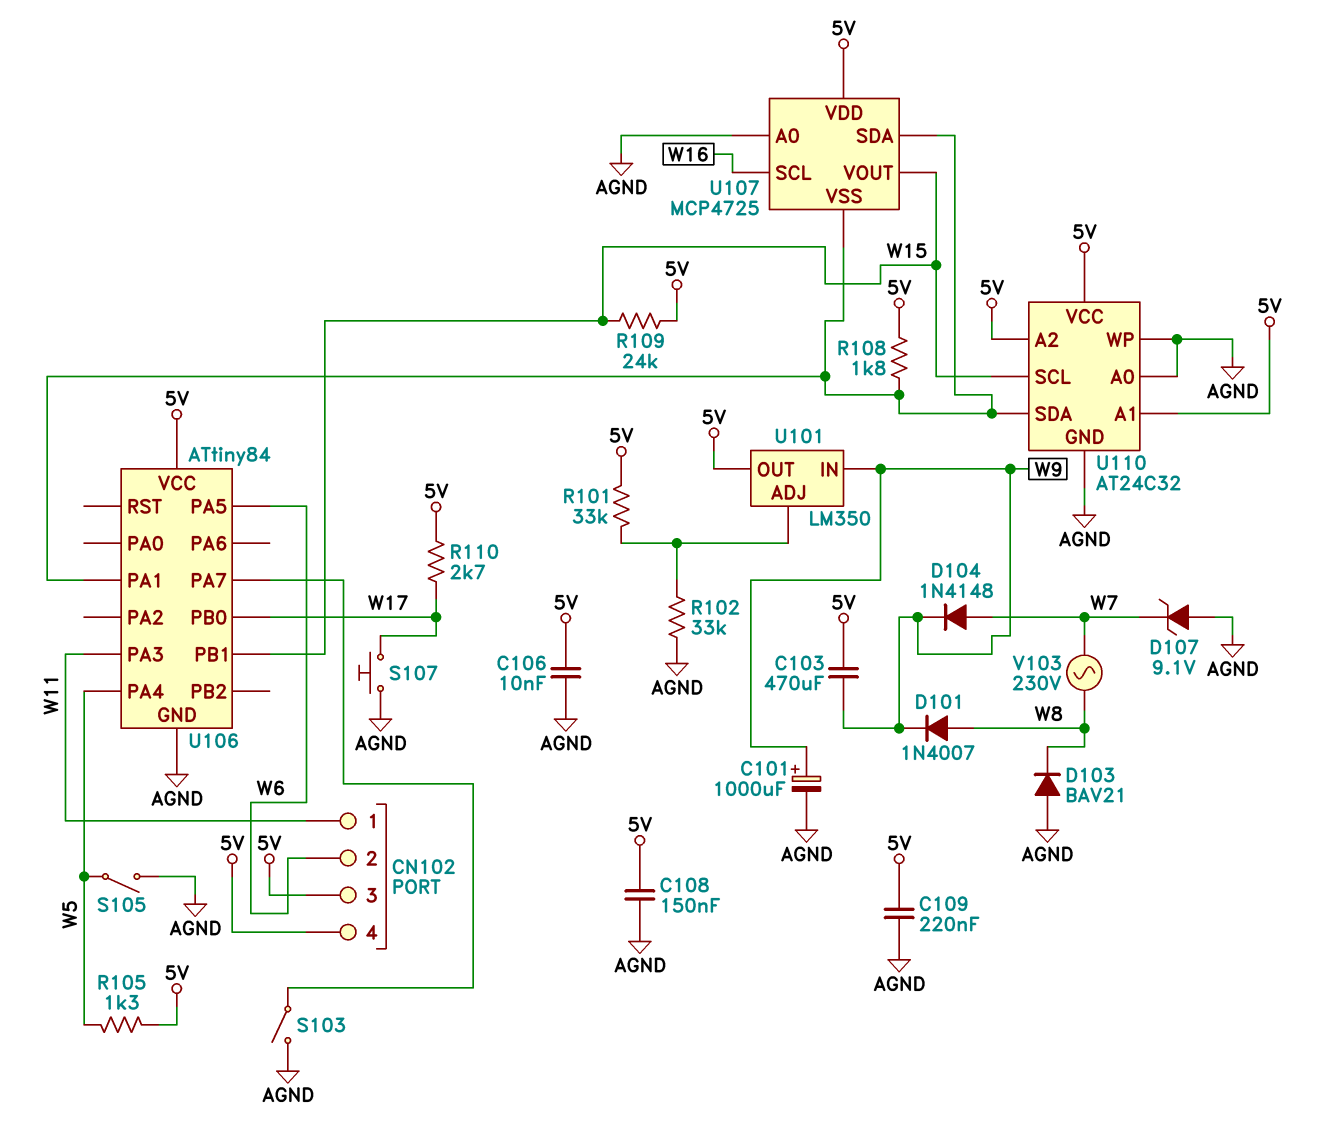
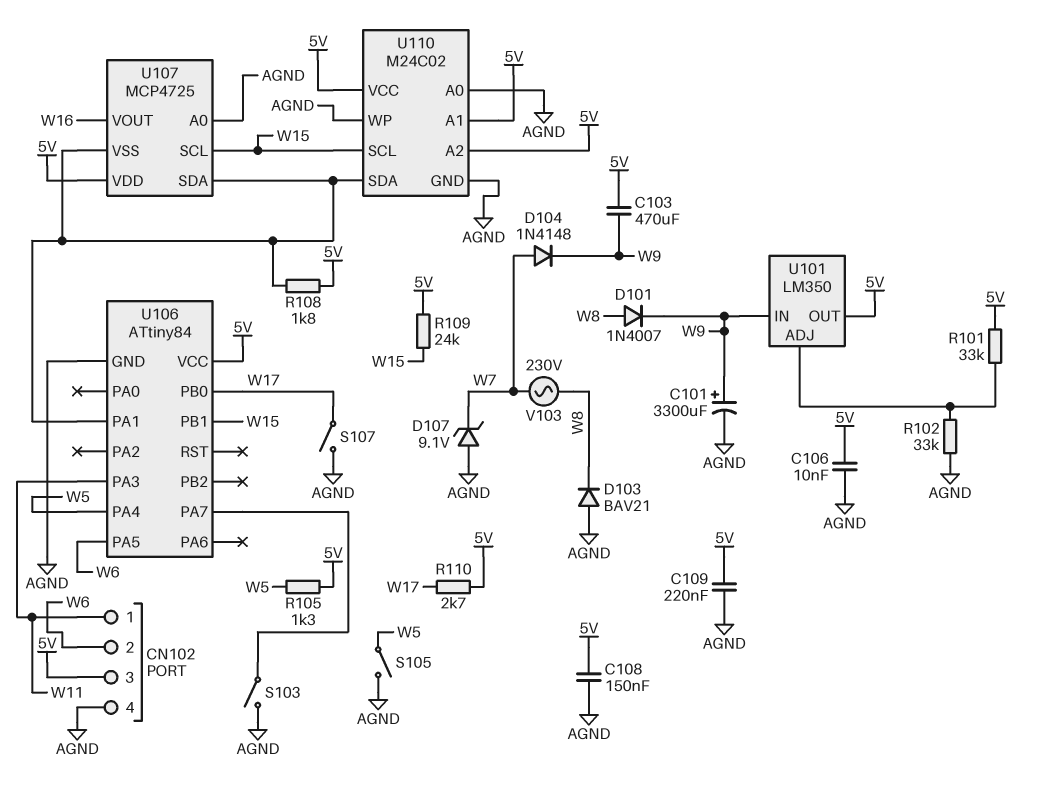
C101: 1000uF (plus W9, minus AGND) -> 3300uF (plus W9, minus AGND)
CN102 pin 4: 5V -> AGND
S107: button (AGND, W17) -> switch (AGND, W17)
U107 pin SCL: W16 -> W15
U107 pin VOUT: W15 -> W16
U110: AT24C32 -> M24C02

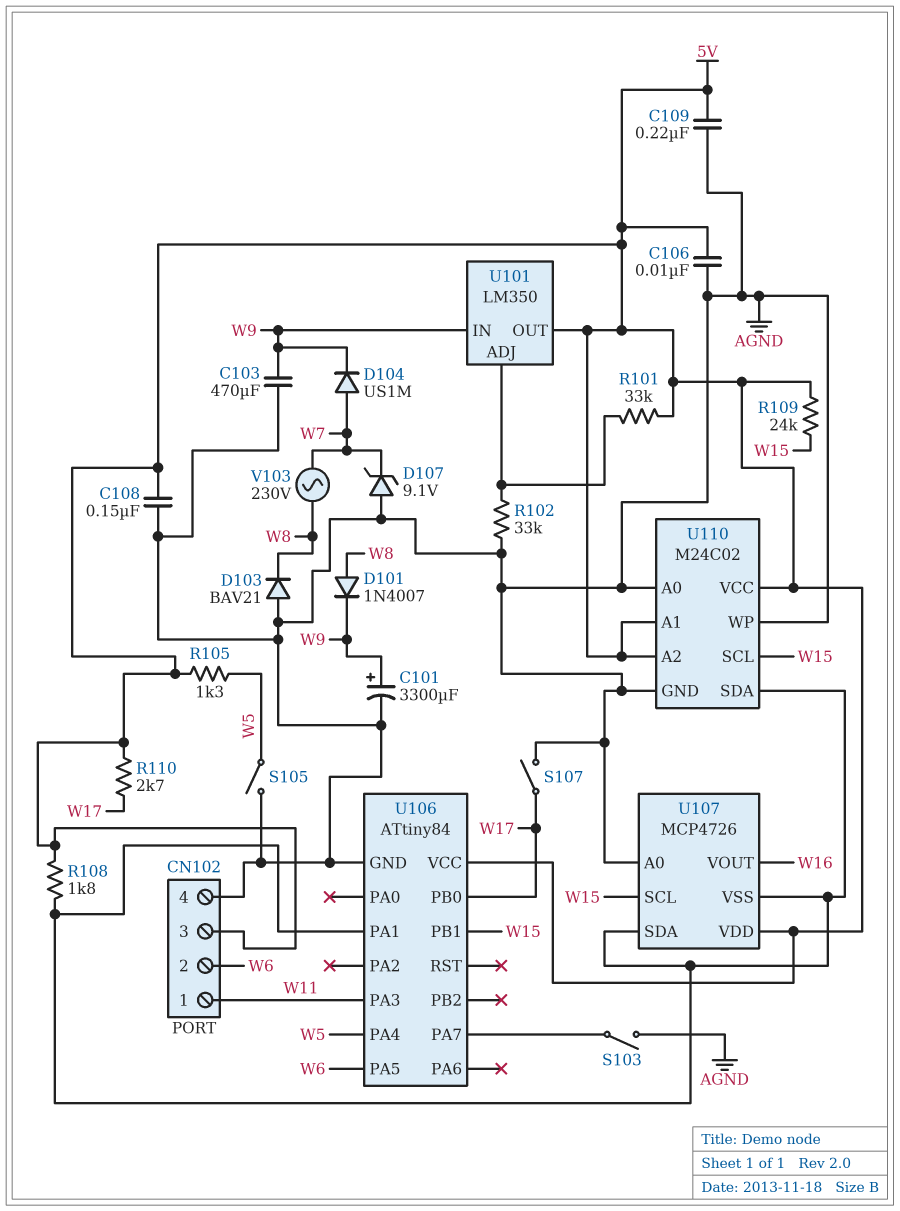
C103: 470uF (5V, W9) -> 470uF (AGND, W9)
D104: diode 1N4148 (A W7, K W9) -> diode US1M (A W7, K W9)
U107: MCP4725 -> MCP4726

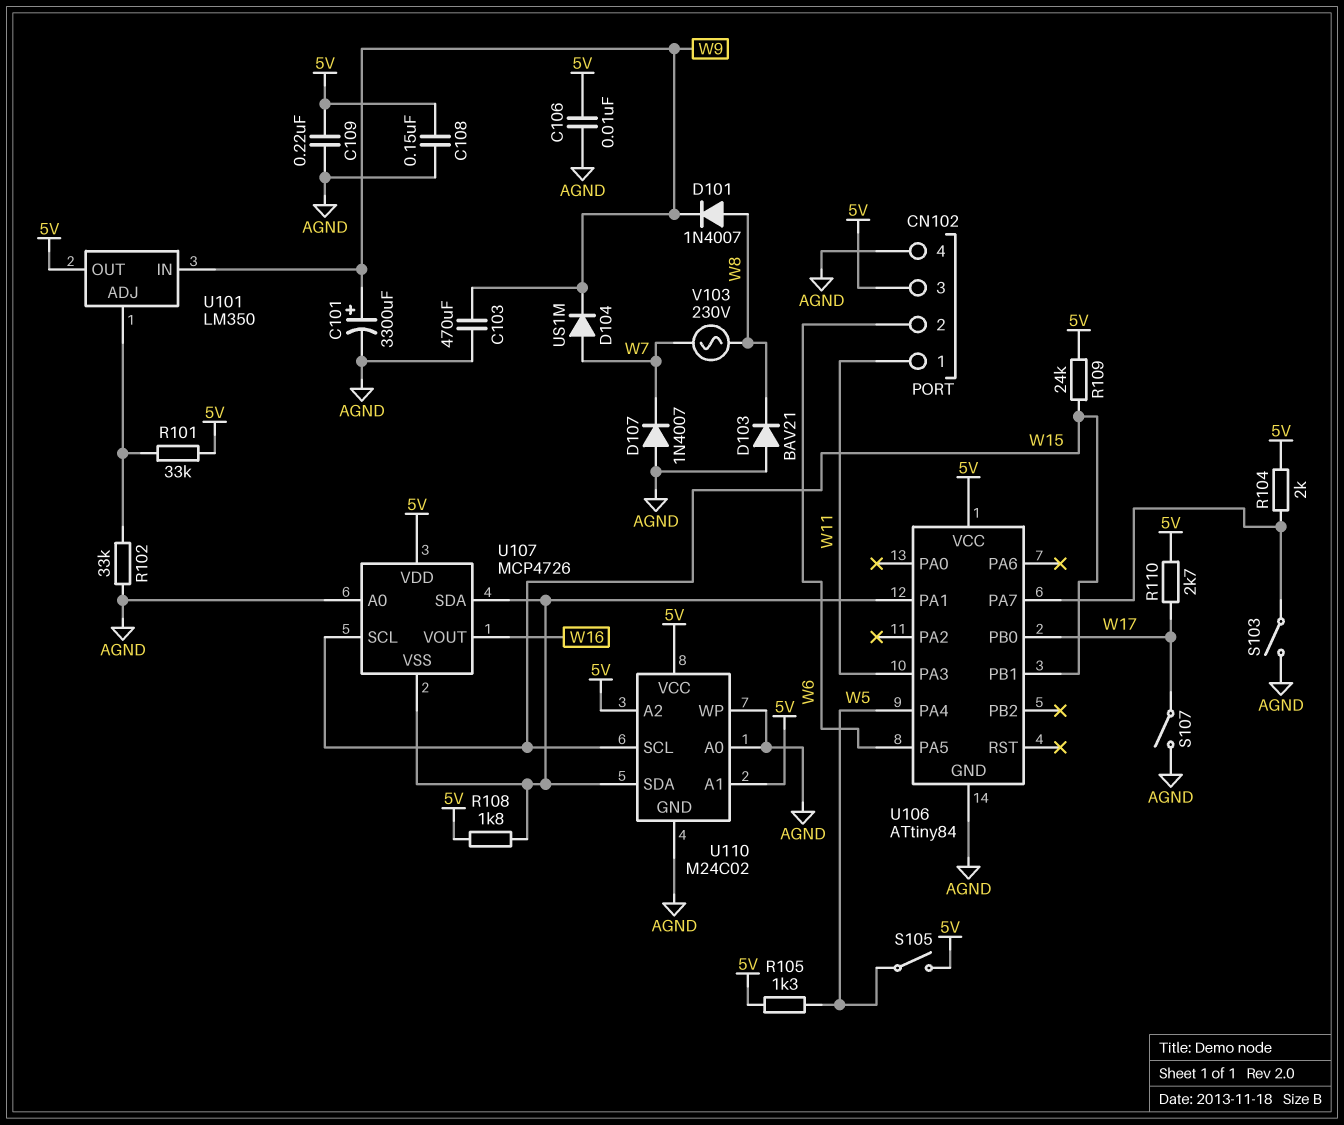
D107: zener 9.1V (A AGND, K W7) -> diode 1N4007 (A AGND, K W7)
R104: none -> 2k (5V, U106/PA7)
S105: switch (AGND, W5) -> switch (5V, W5)

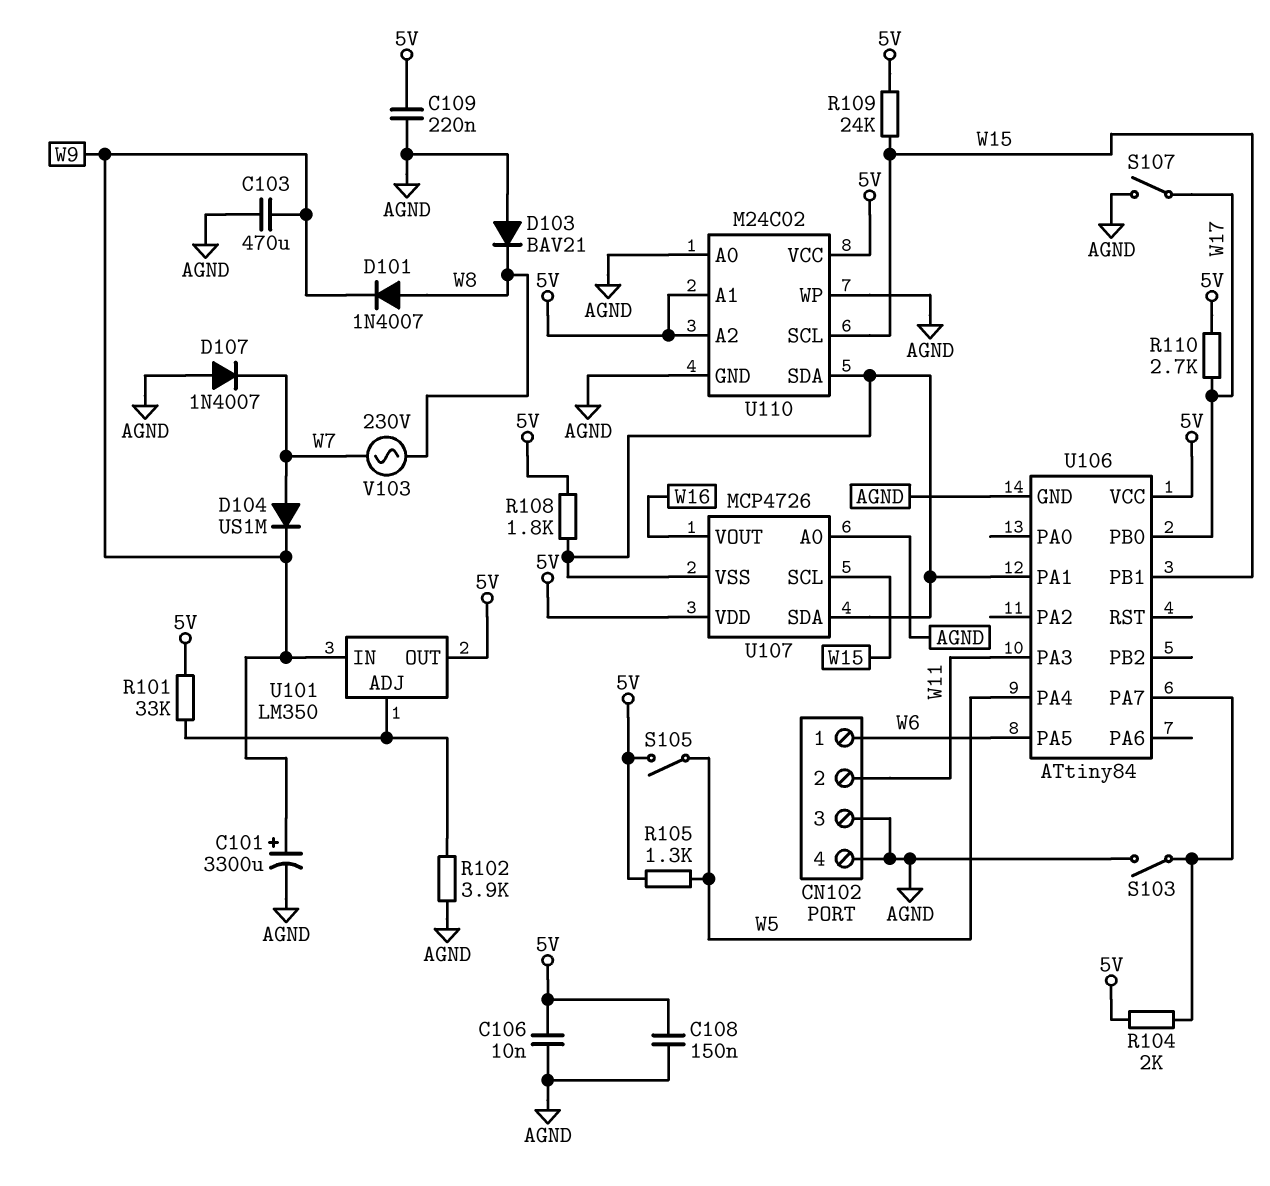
CN102 pin 1: W11 -> W6
CN102 pin 2: W6 -> W11
CN102 pin 3: 5V -> AGND
R102: 33k (AGND, U101/ADJ) -> 3.9k (AGND, U101/ADJ)

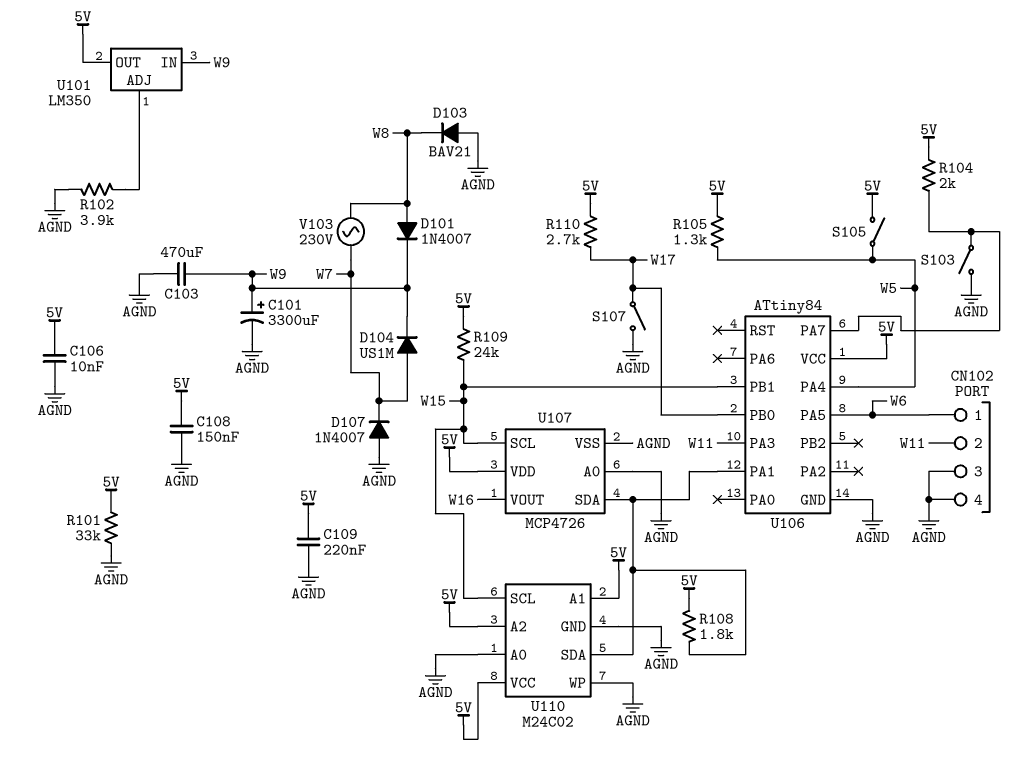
R101: 33k (5V, U101/ADJ) -> 33k (5V, AGND)
U107 pin VSS: U106/PA1 -> AGND

